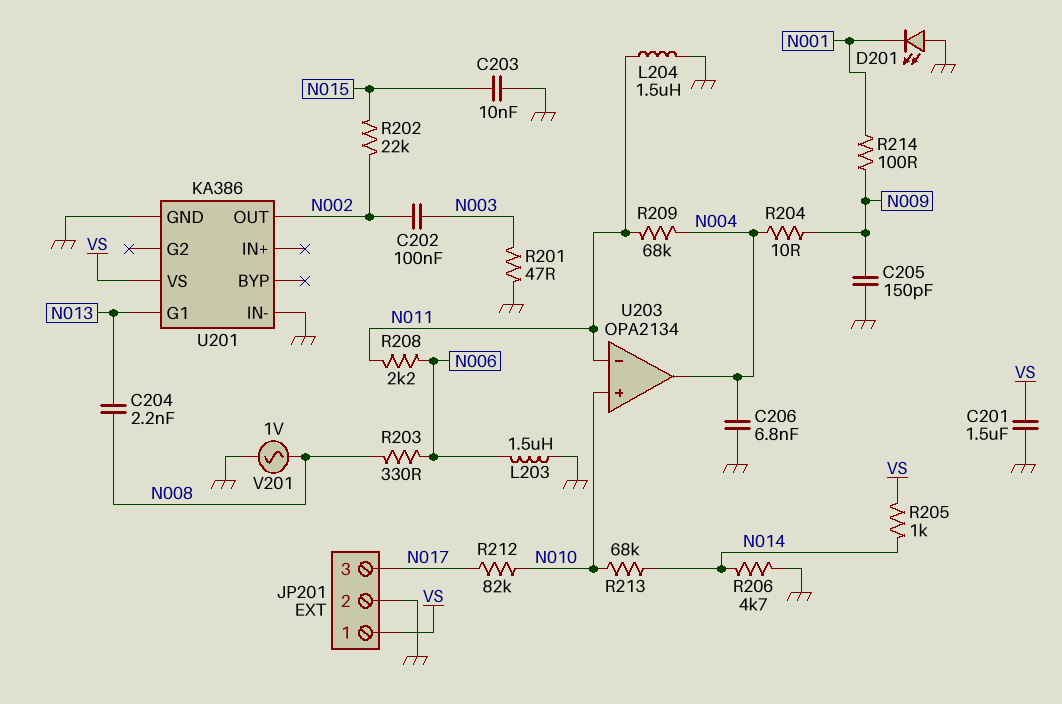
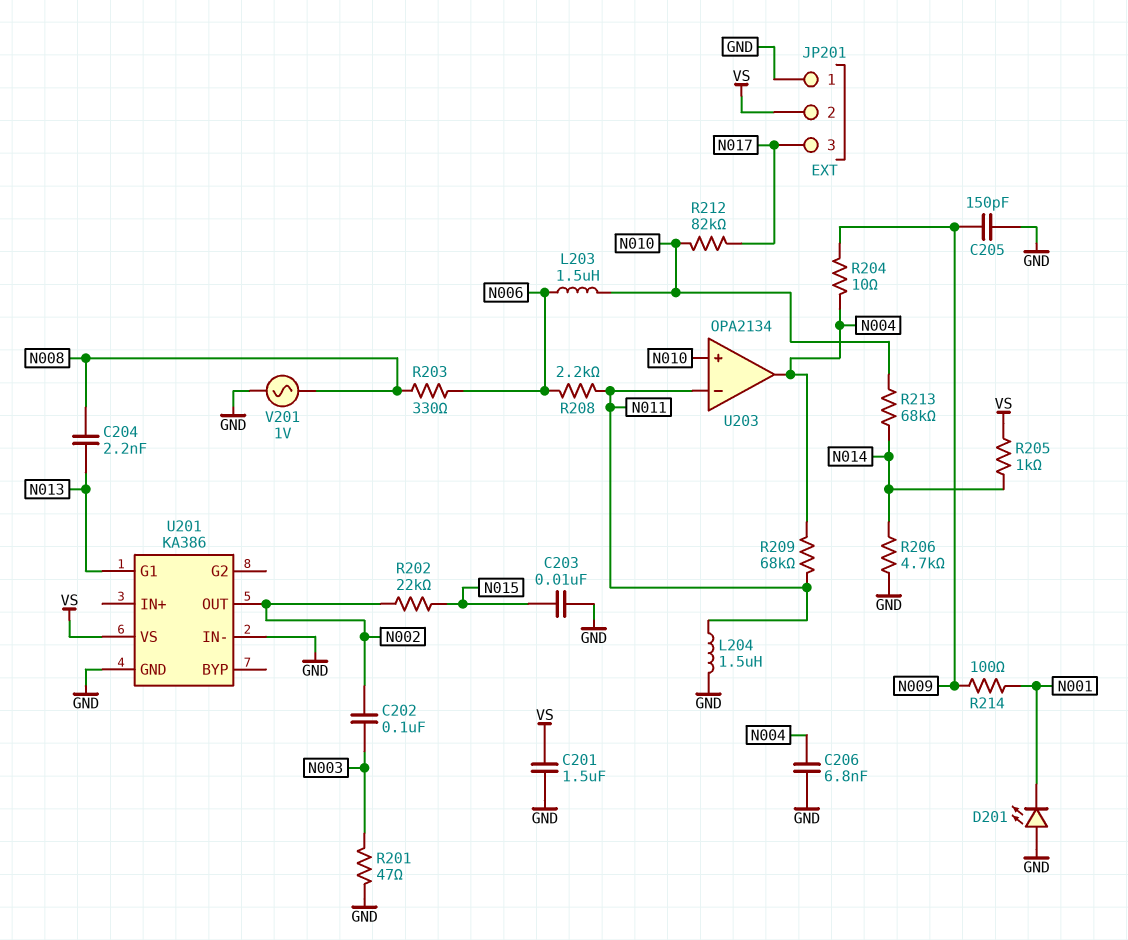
JP201 pin 1: VS -> GND
JP201 pin 2: GND -> VS
L203: 1.5uH (GND, N006) -> 1.5uH (N006, N010)

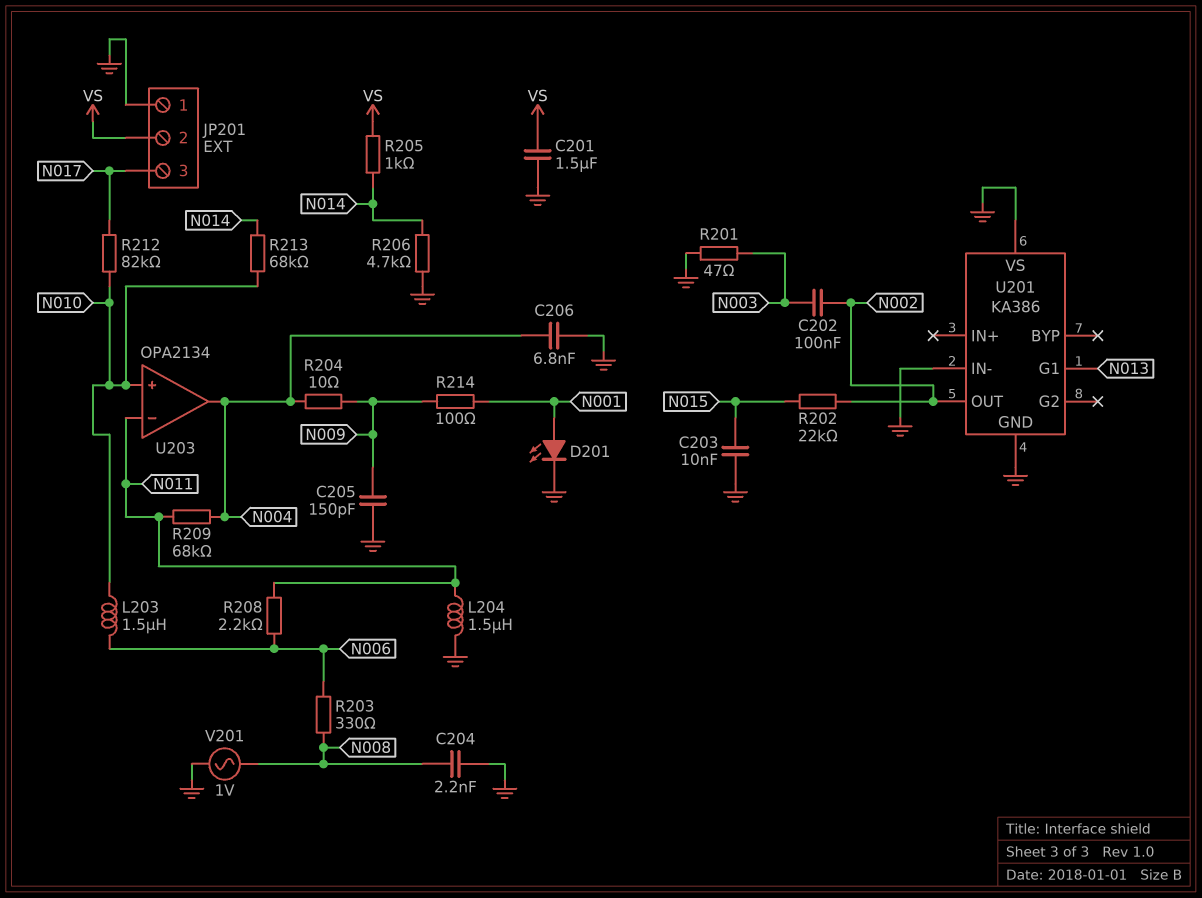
C204: 2.2nF (N008, N013) -> 2.2nF (GND, N008)
D201: LED (A GND, K N001) -> LED (A N001, K GND)
U201 pin VS: VS -> GND

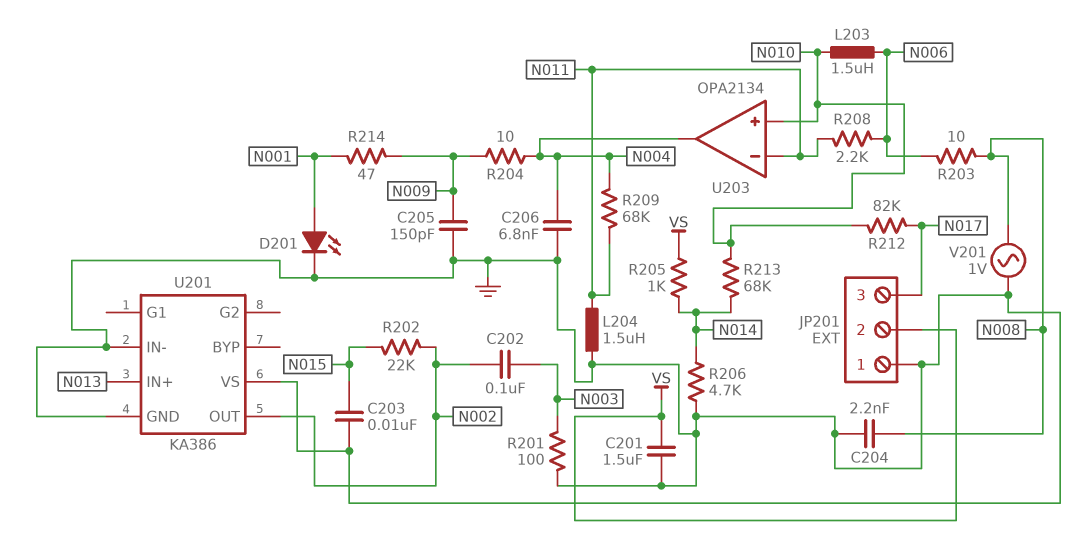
R201: 47 (GND, N003) -> 100 (GND, N003)
R203: 330 (N006, N008) -> 10 (N006, N008)
R214: 100 (N001, N009) -> 47 (N001, N009)
U201 pin G1: N013 -> none
U201 pin IN+: none -> N013

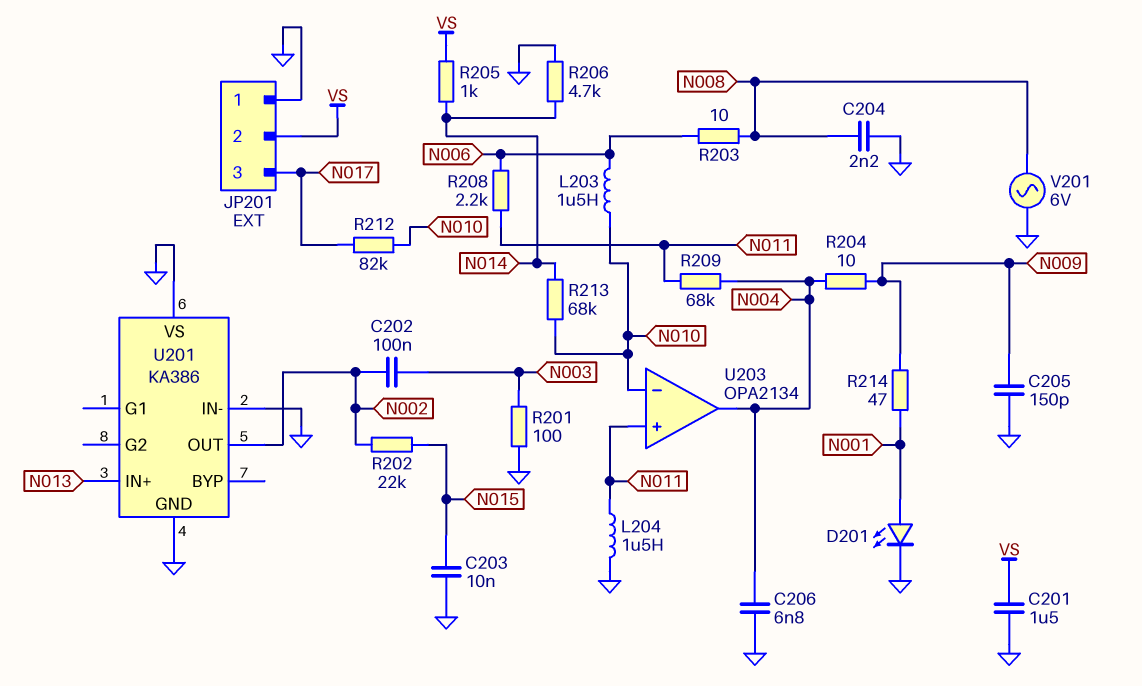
U203 pin in+: N010 -> N011
U203 pin in-: N011 -> N010
V201: AC 1V (GND, N008) -> AC 6V (GND, N008)

